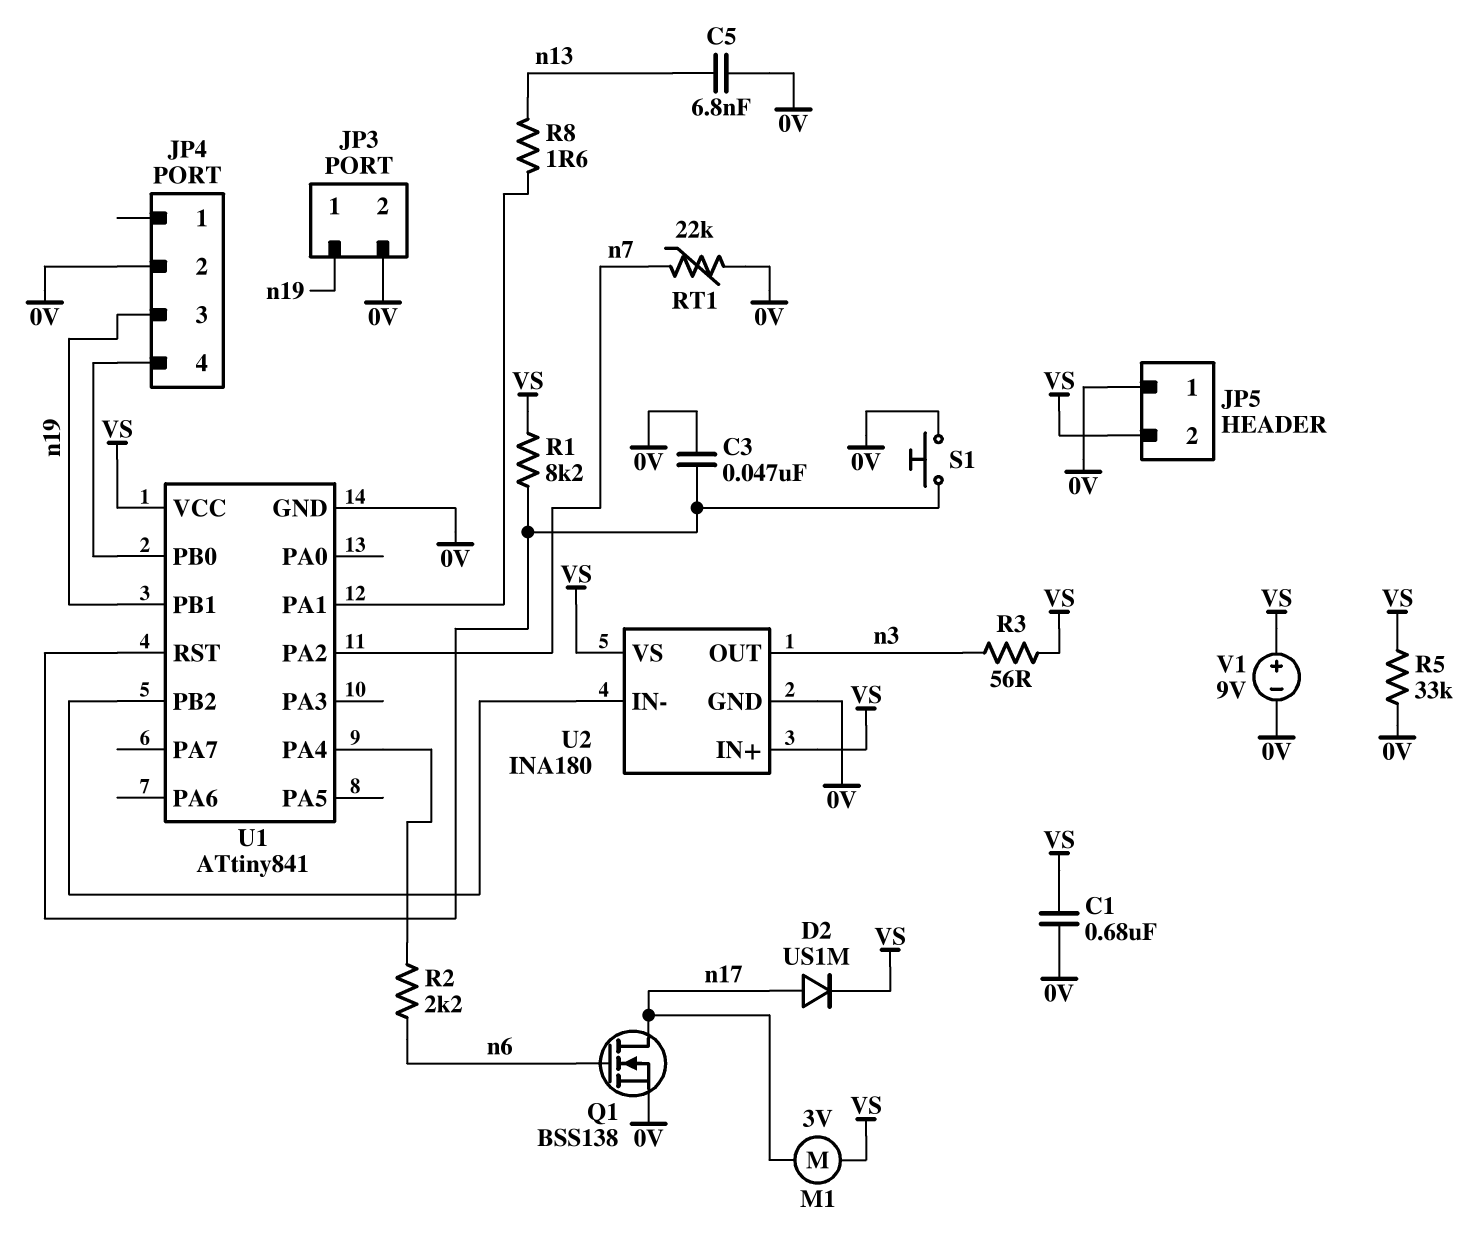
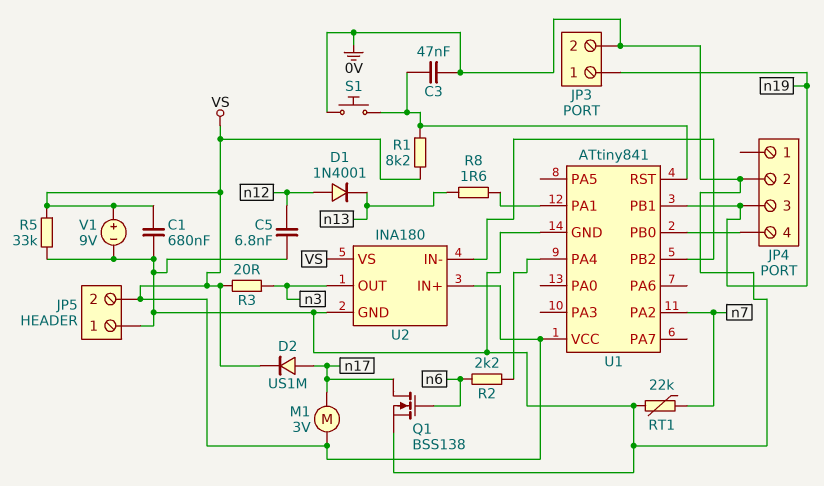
C5: 6.8nF (0V, n13) -> 6.8nF (0V, n12)
D1: none -> diode 1N4001 (A n12, K n13)
R3: 56 (VS, n3) -> 20 (VS, n3)

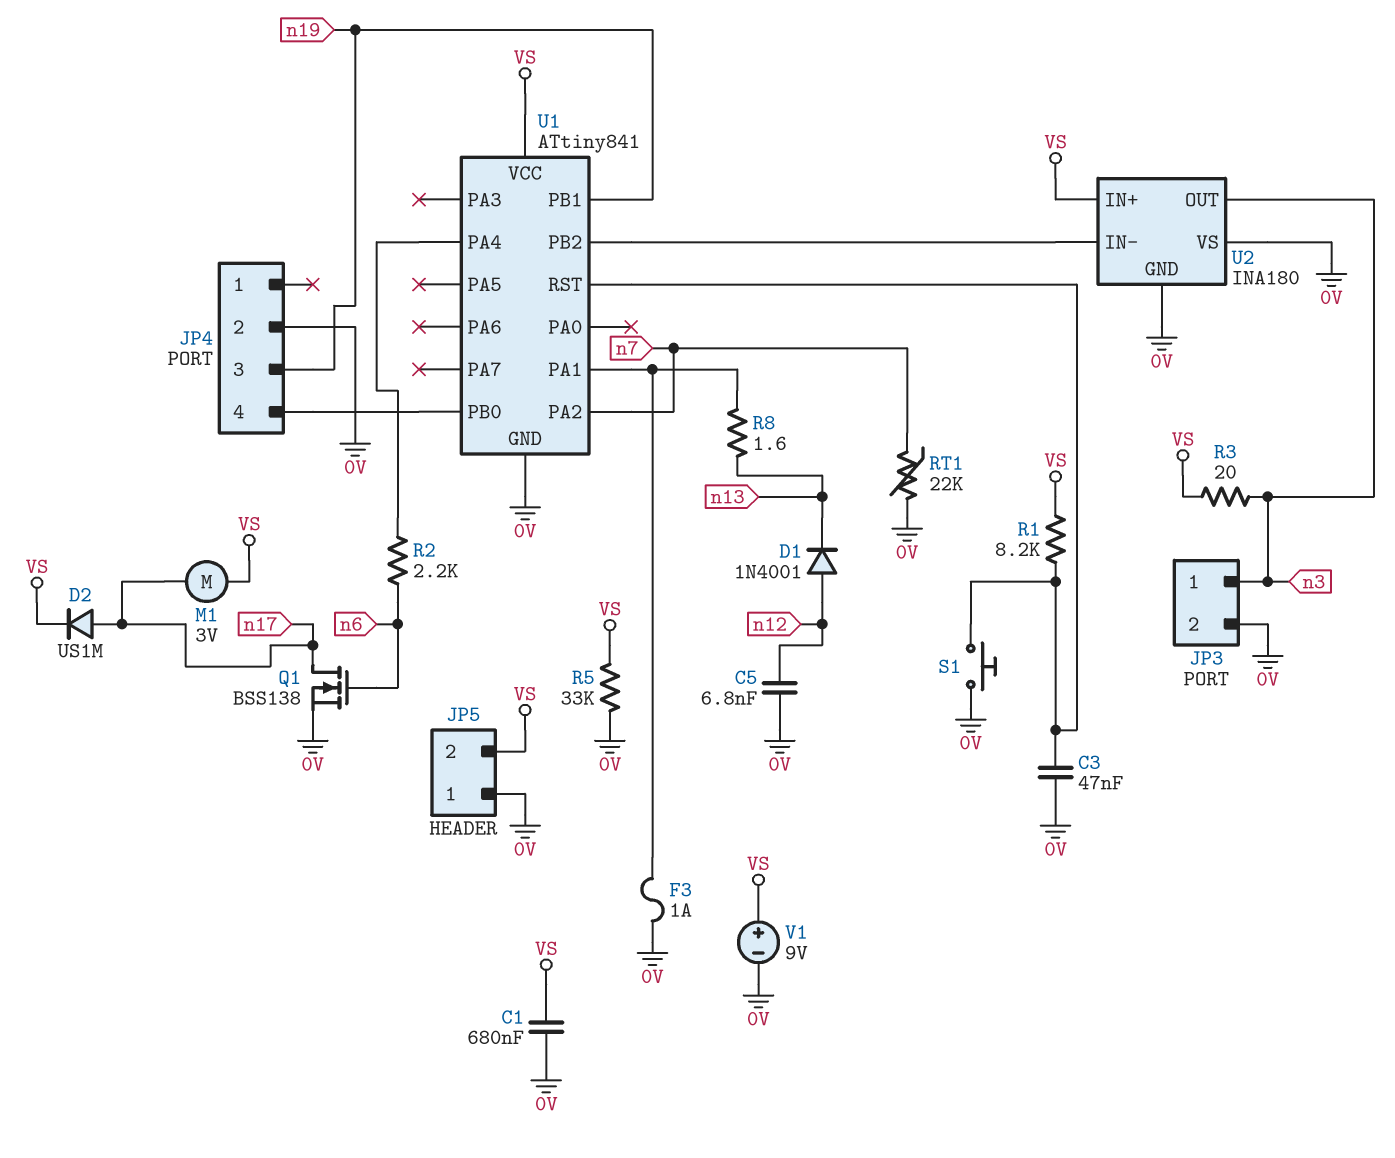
F3: none -> 1A (0V, U1/PA1)
JP3 pin 1: n19 -> n3
U2 pin VS: VS -> 0V

